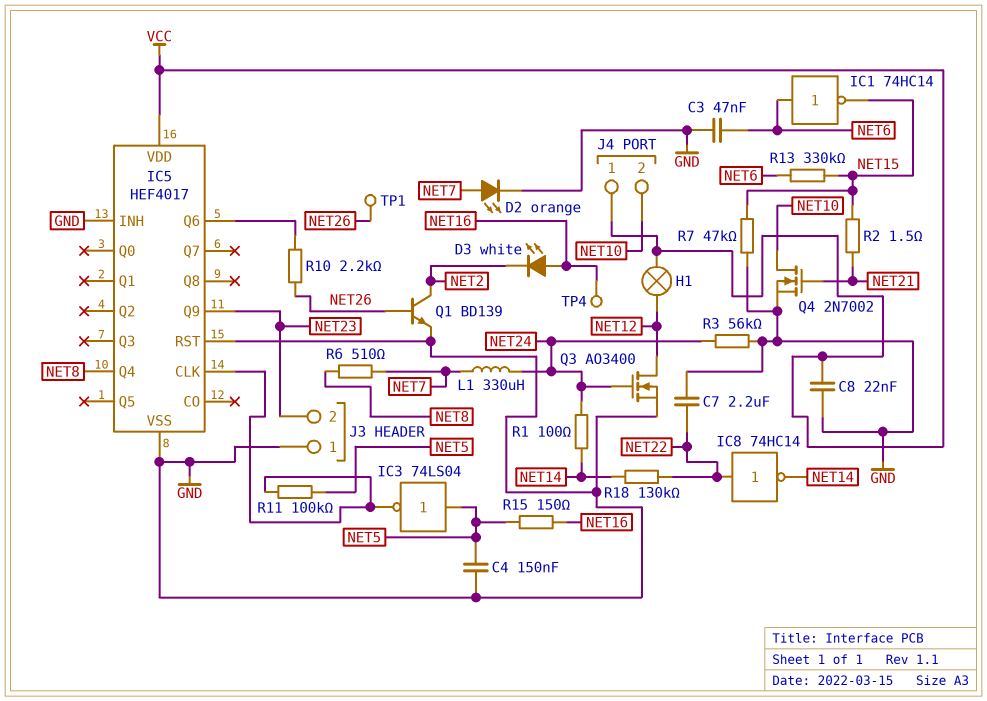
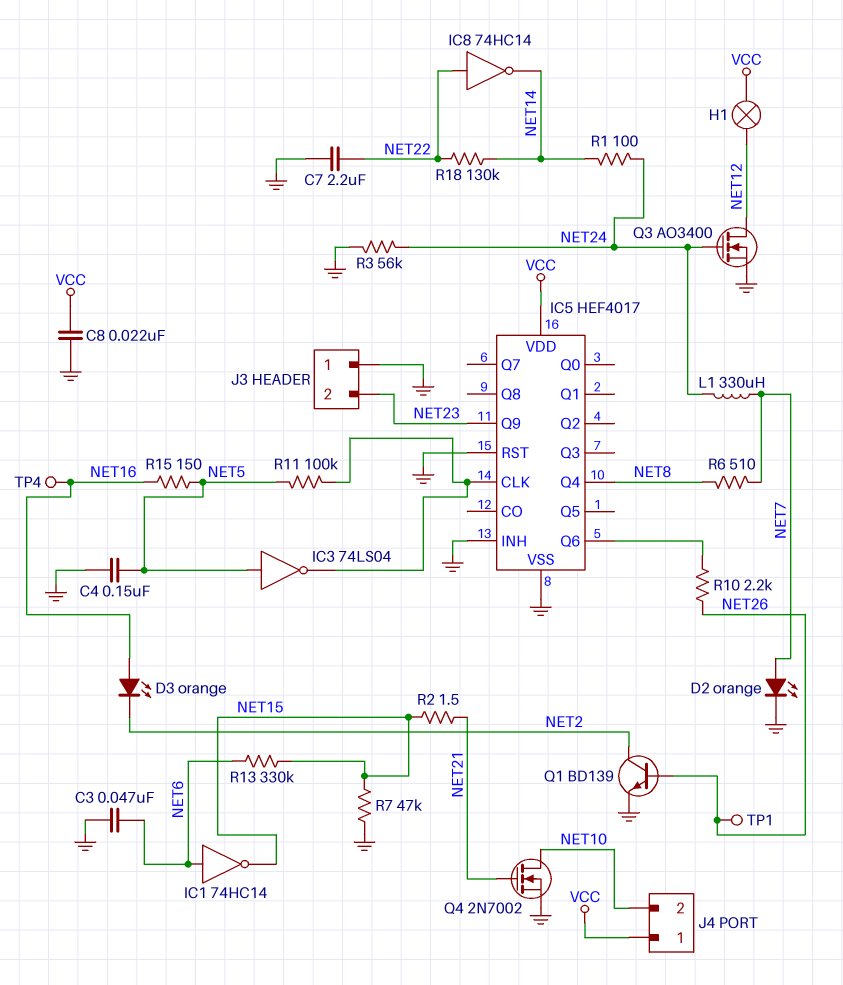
D3: LED white (A NET16, K NET2) -> LED orange (A NET16, K NET2)

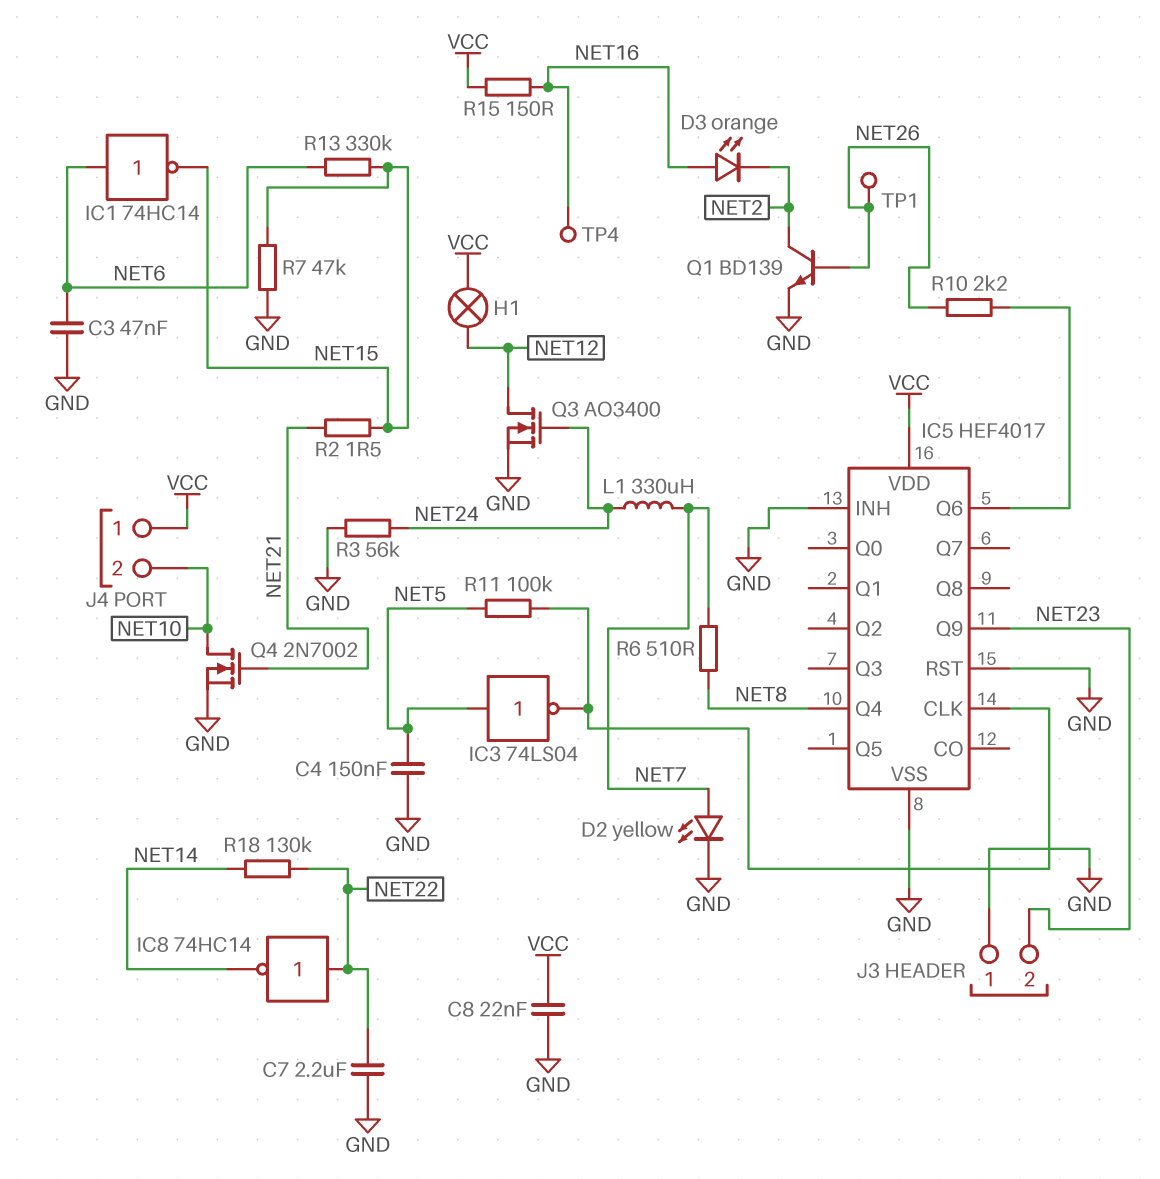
D2: LED orange (A NET7, K GND) -> LED yellow (A NET7, K GND)
R1: 100 (NET14, NET24) -> none
R15: 150 (NET5, NET16) -> 150 (NET16, VCC)

